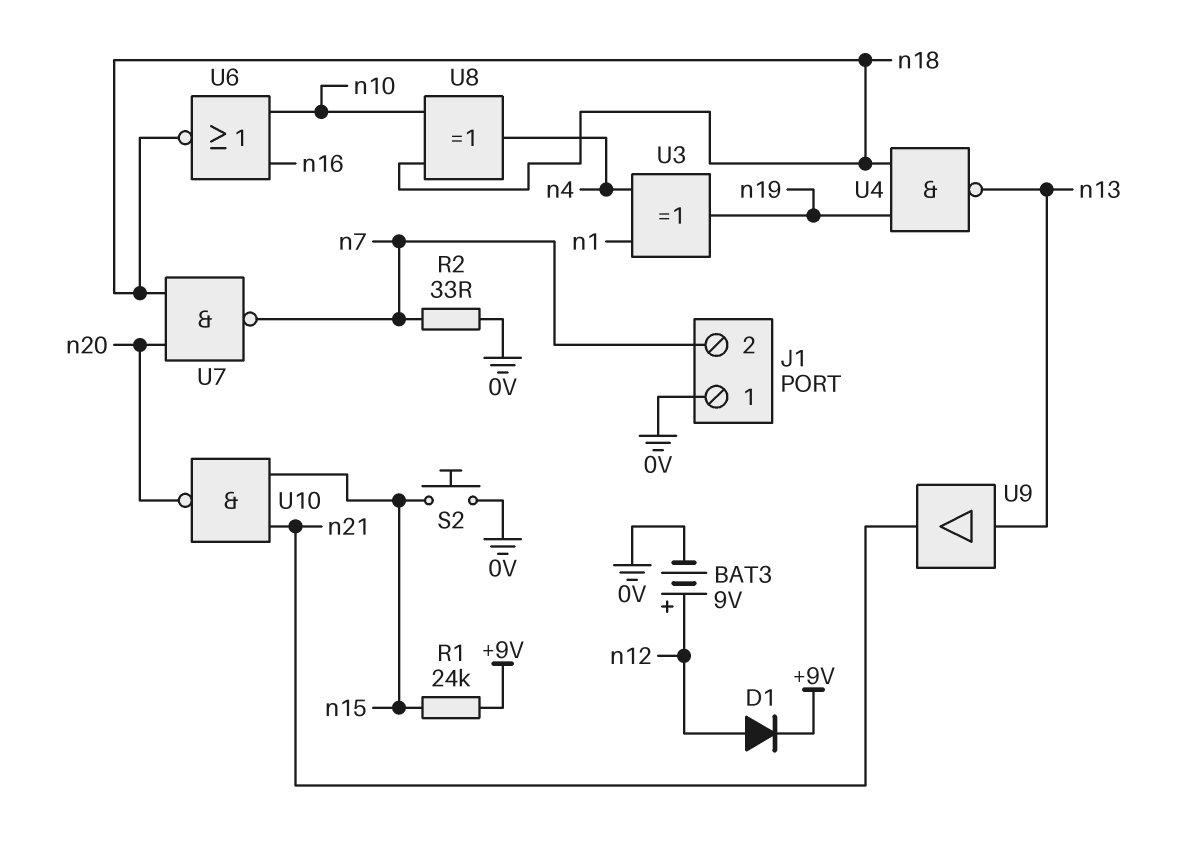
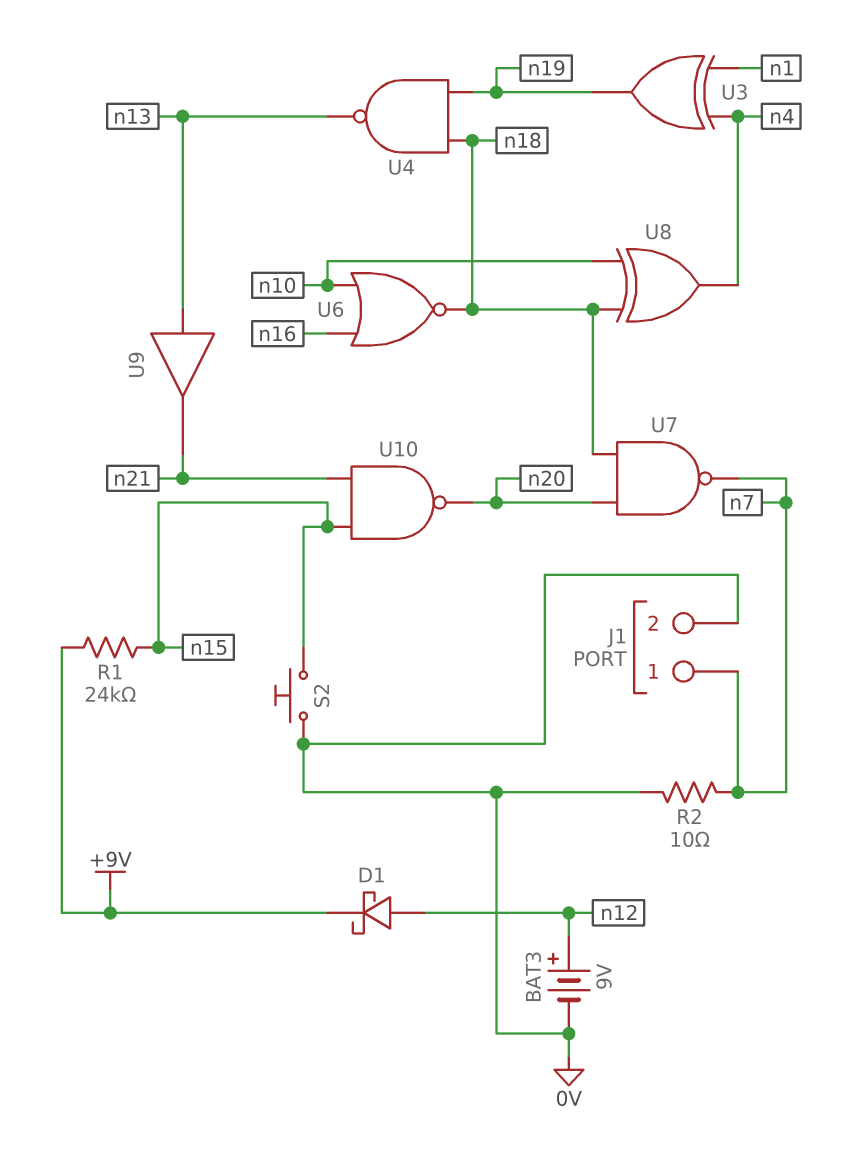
D1: diode (A n12, K +9V) -> schottky (A n12, K +9V)
J1 pin 1: 0V -> n7
J1 pin 2: n7 -> 0V
R2: 33 (0V, n7) -> 10 (0V, n7)

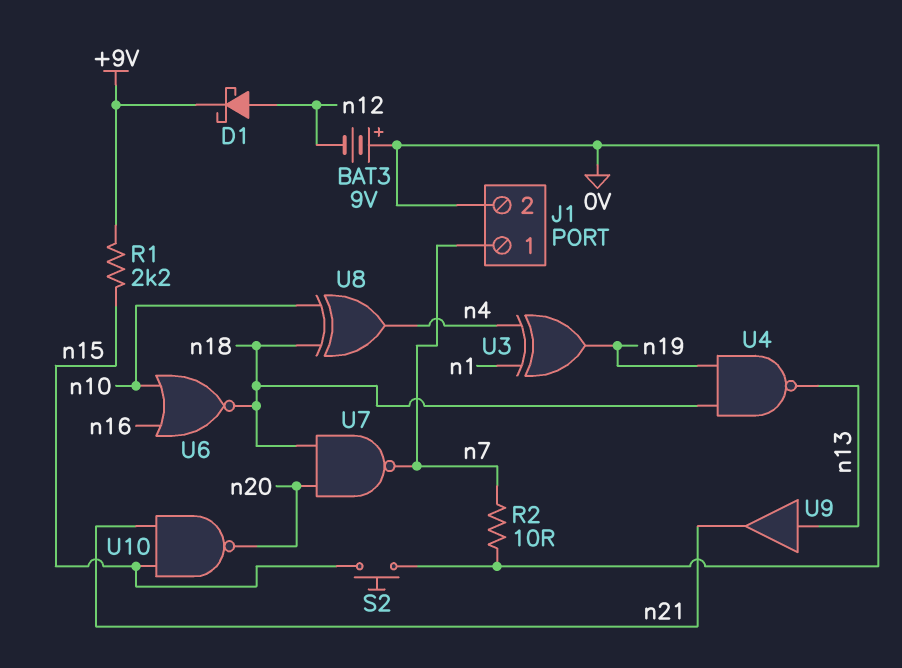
BAT3: 9V (plus n12, minus 0V) -> 9V (plus 0V, minus n12)
R1: 24k (+9V, n15) -> 2.2k (+9V, n15)

